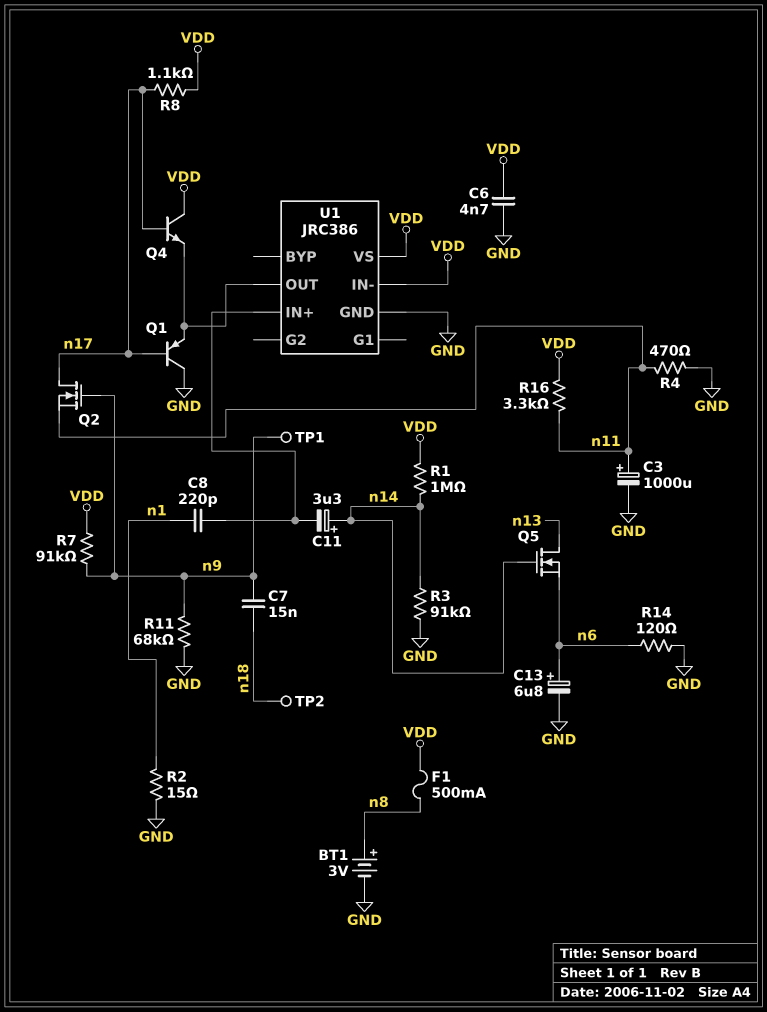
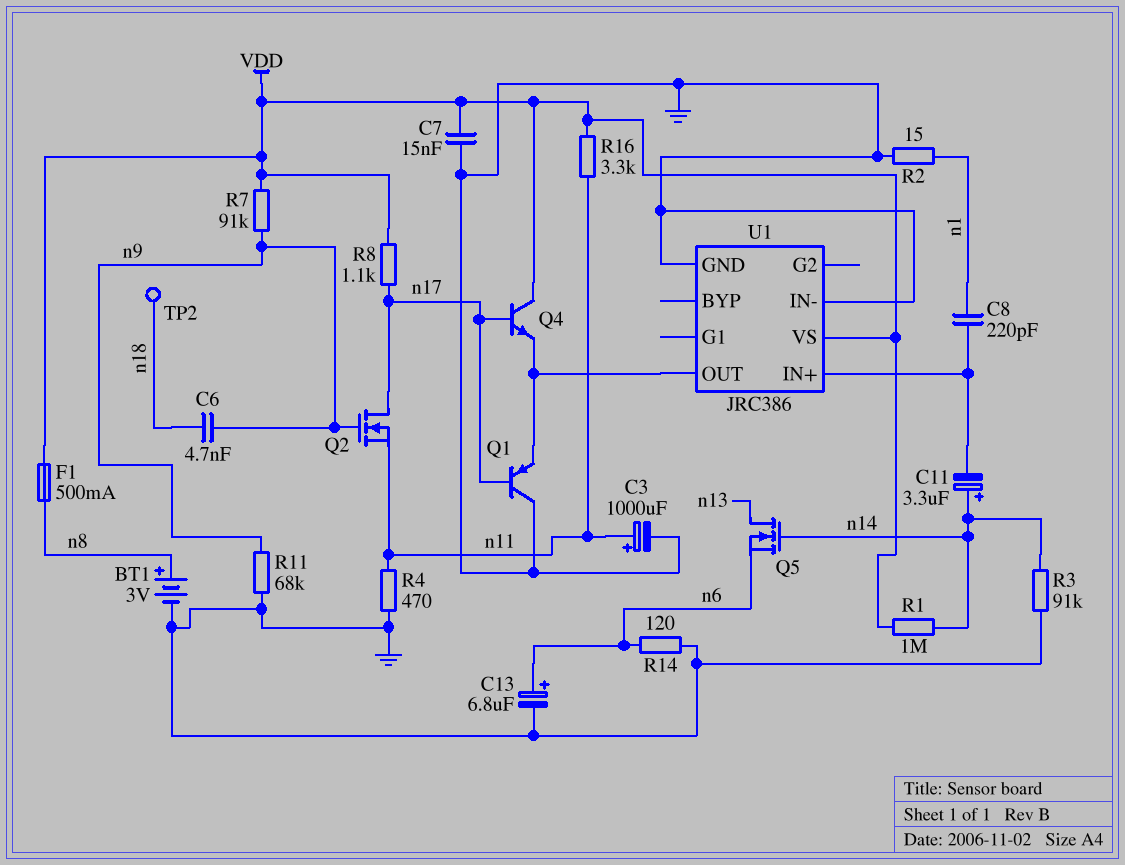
C6: 4.7nF (GND, VDD) -> 4.7nF (n9, n18)
C7: 15nF (n9, n18) -> 15nF (GND, VDD)
TP1: test point (n9) -> none
U1 pin IN-: VDD -> GND

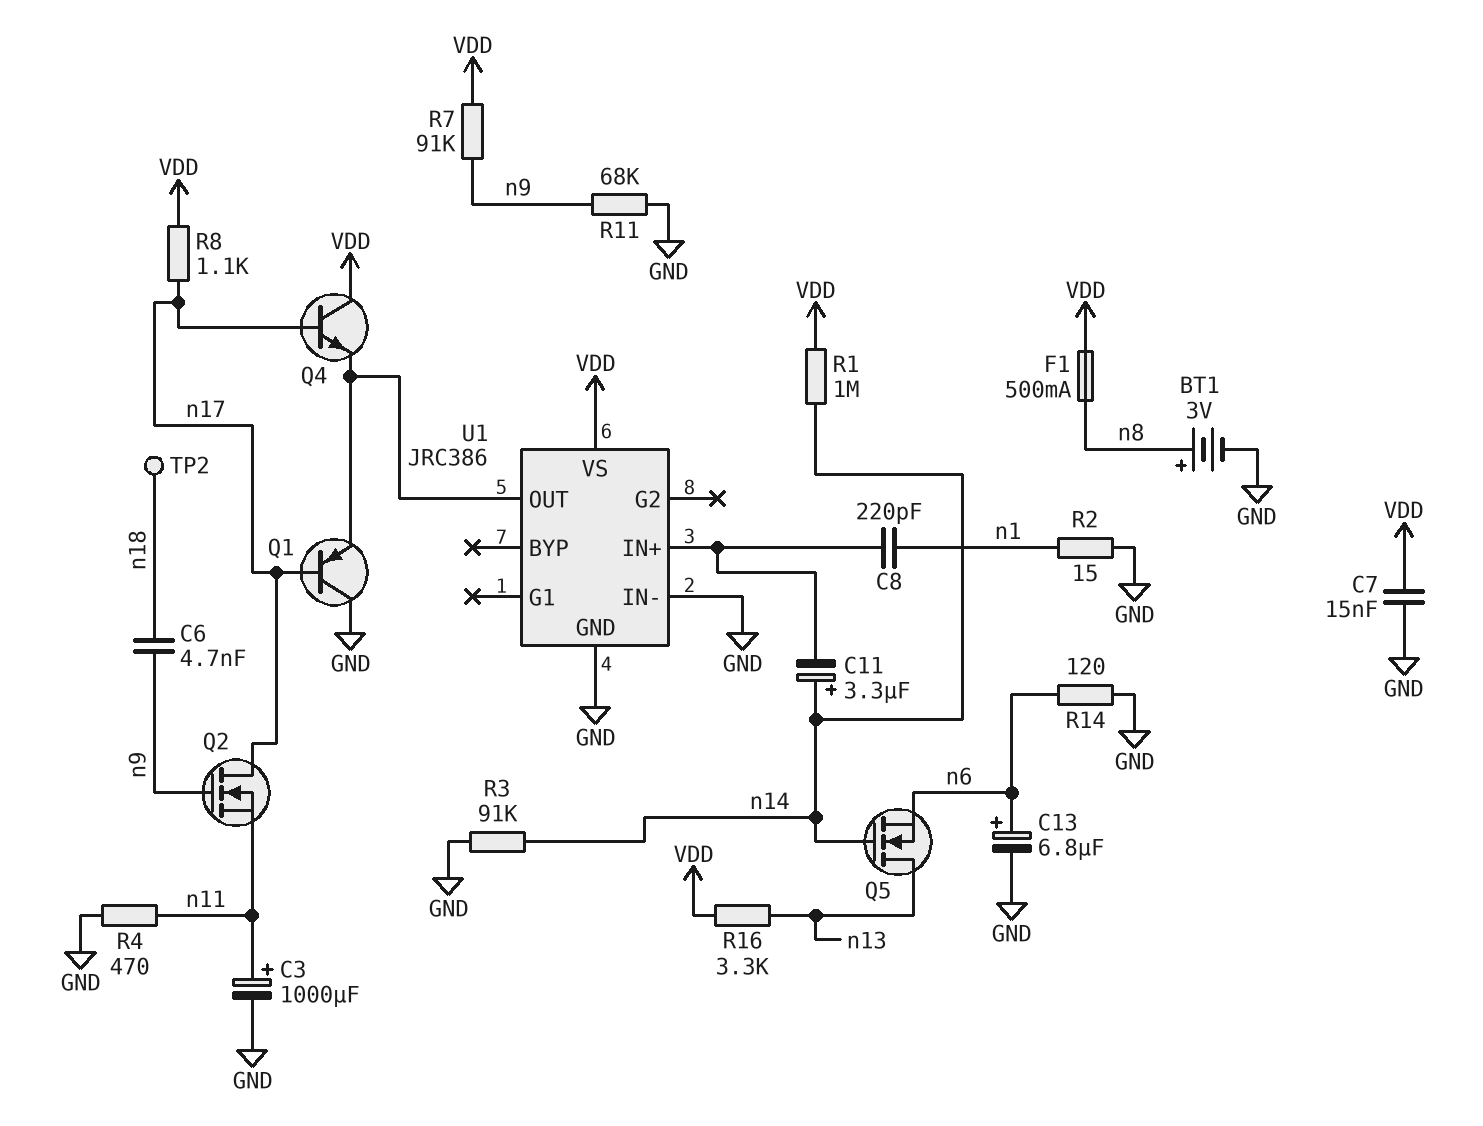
R16: 3.3k (VDD, n11) -> 3.3k (VDD, n13)

